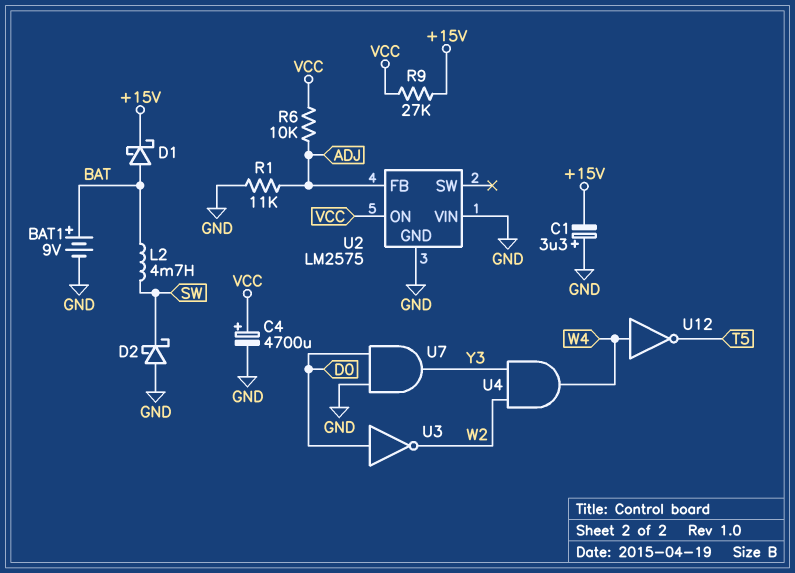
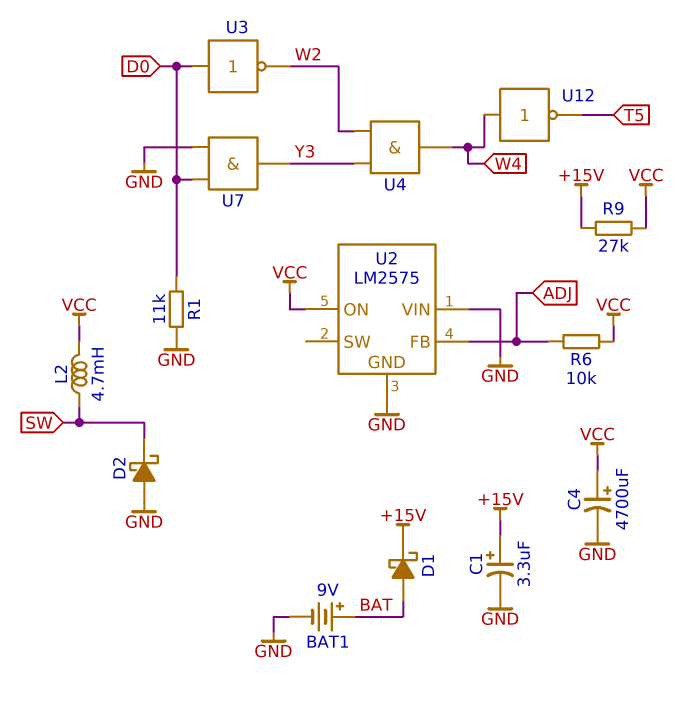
C1: 3.3uF (plus GND, minus +15V) -> 3.3uF (plus +15V, minus GND)
L2: 4.7mH (BAT, SW) -> 4.7mH (SW, VCC)
R1: 11k (ADJ, GND) -> 11k (D0, GND)

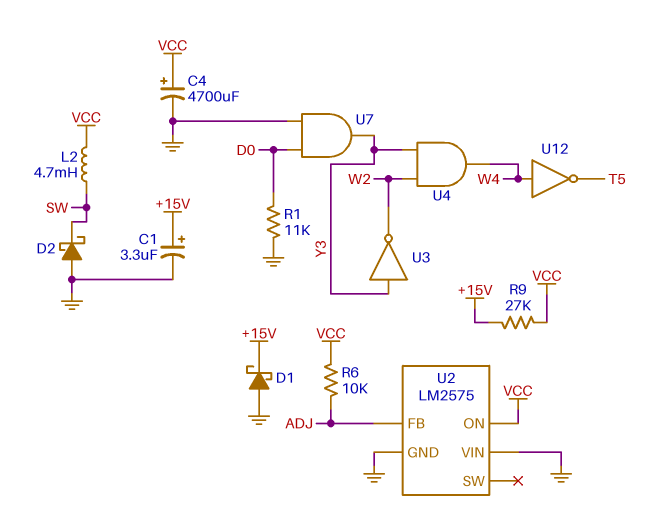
BAT1: 9V (plus BAT, minus GND) -> none
D1: schottky (A BAT, K +15V) -> schottky (A GND, K +15V)
U3: NOT (in D0, out W2) -> NOT (in Y3, out W2)

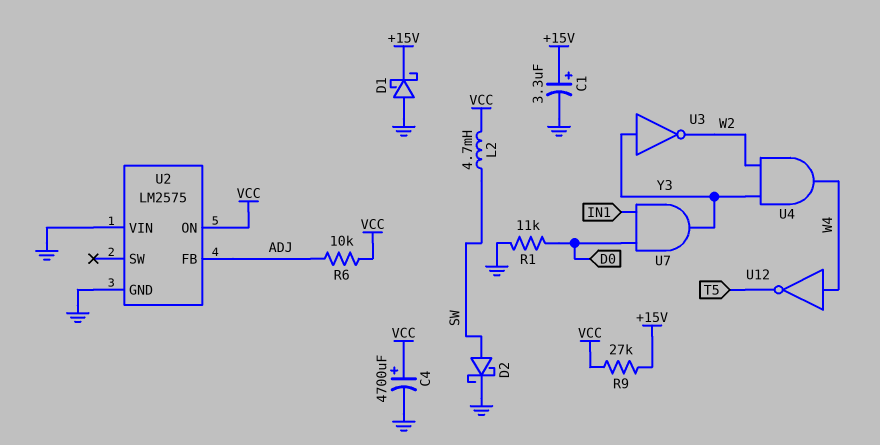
D2: schottky (A GND, K SW) -> schottky (A SW, K GND)
U7: AND (in D0, in GND, out Y3) -> AND (in D0, in IN1, out Y3)

